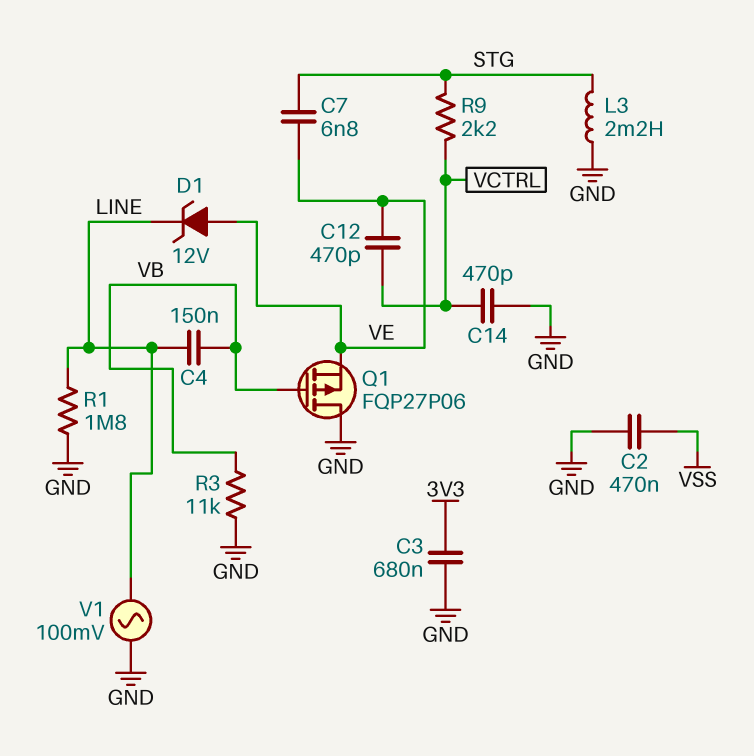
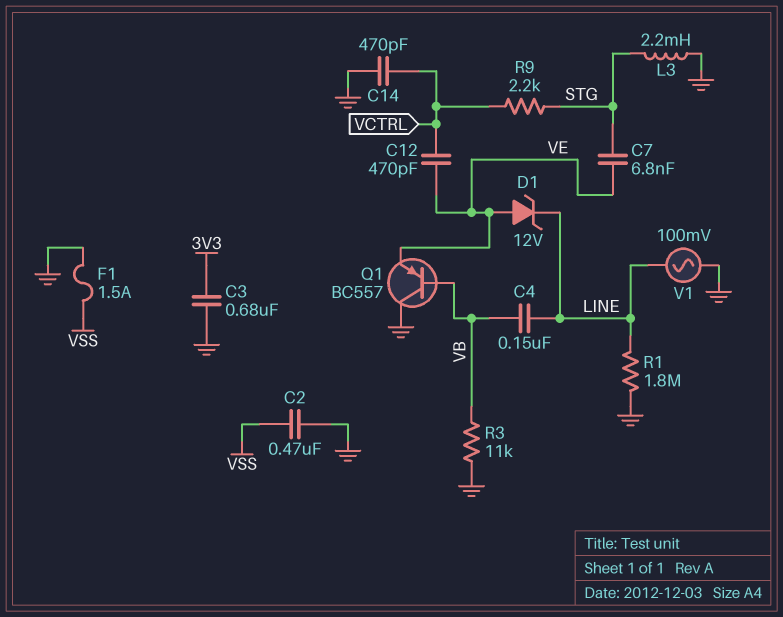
F1: none -> 1.5A (GND, VSS)
Q1: PMOS FQP27P06 (G VB, D GND, S VE) -> PNP BC557 (B VB, C GND, E VE)

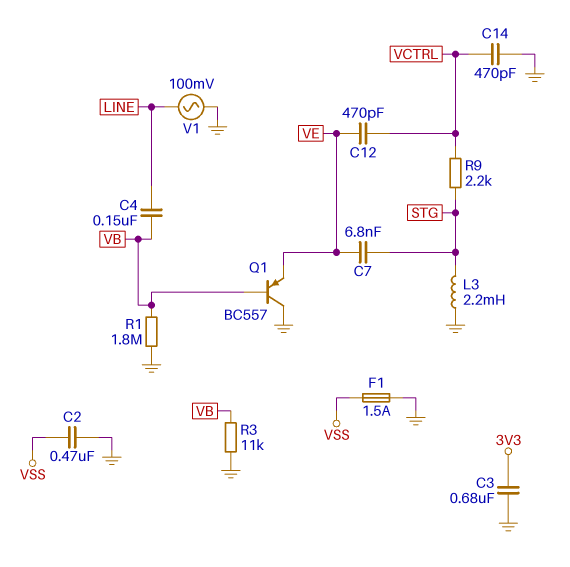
D1: zener 12V (A VE, K LINE) -> none
R1: 1.8M (GND, LINE) -> 1.8M (GND, VB)

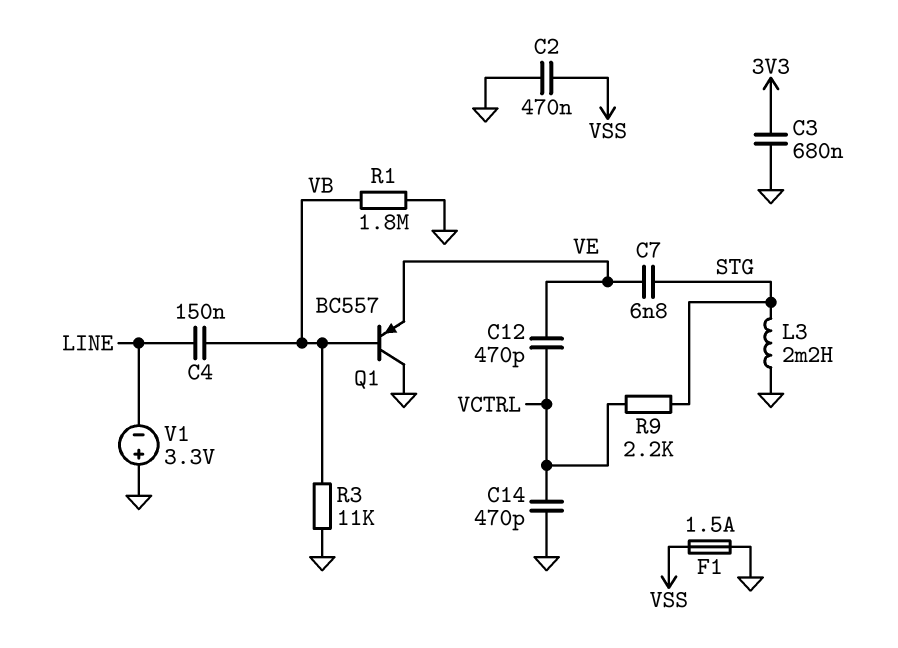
V1: AC 100mV (GND, LINE) -> 3.3V (plus GND, minus LINE)

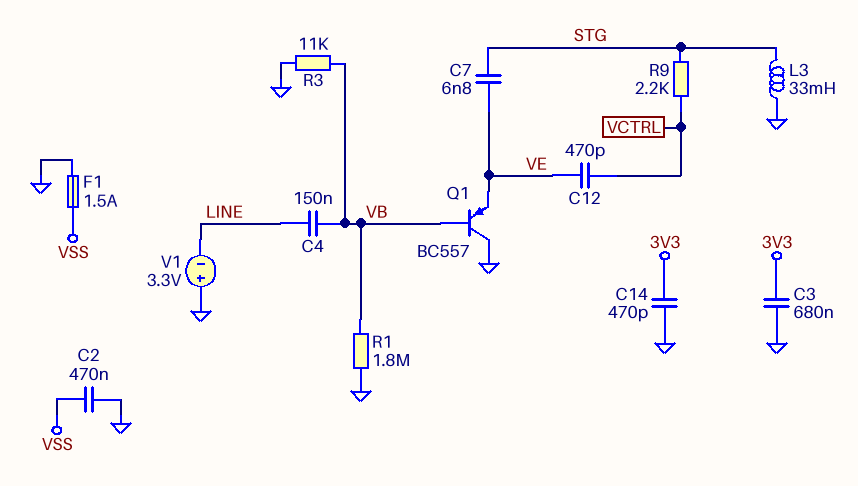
C14: 470pF (GND, VCTRL) -> 470pF (3V3, GND)
L3: 2.2mH (GND, STG) -> 33mH (GND, STG)

